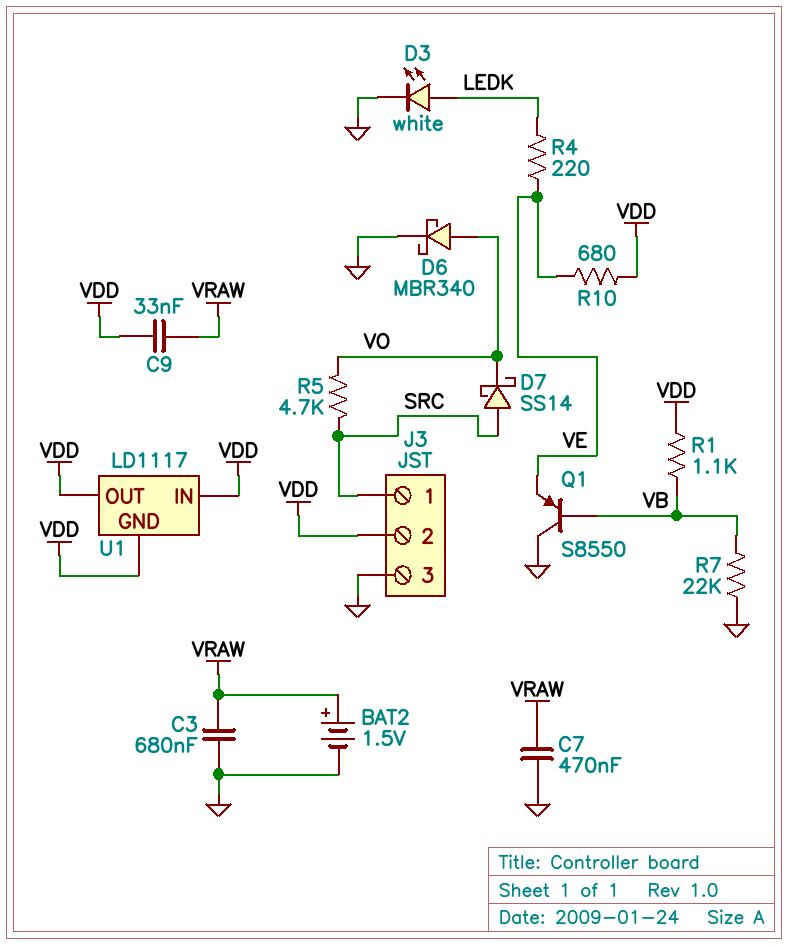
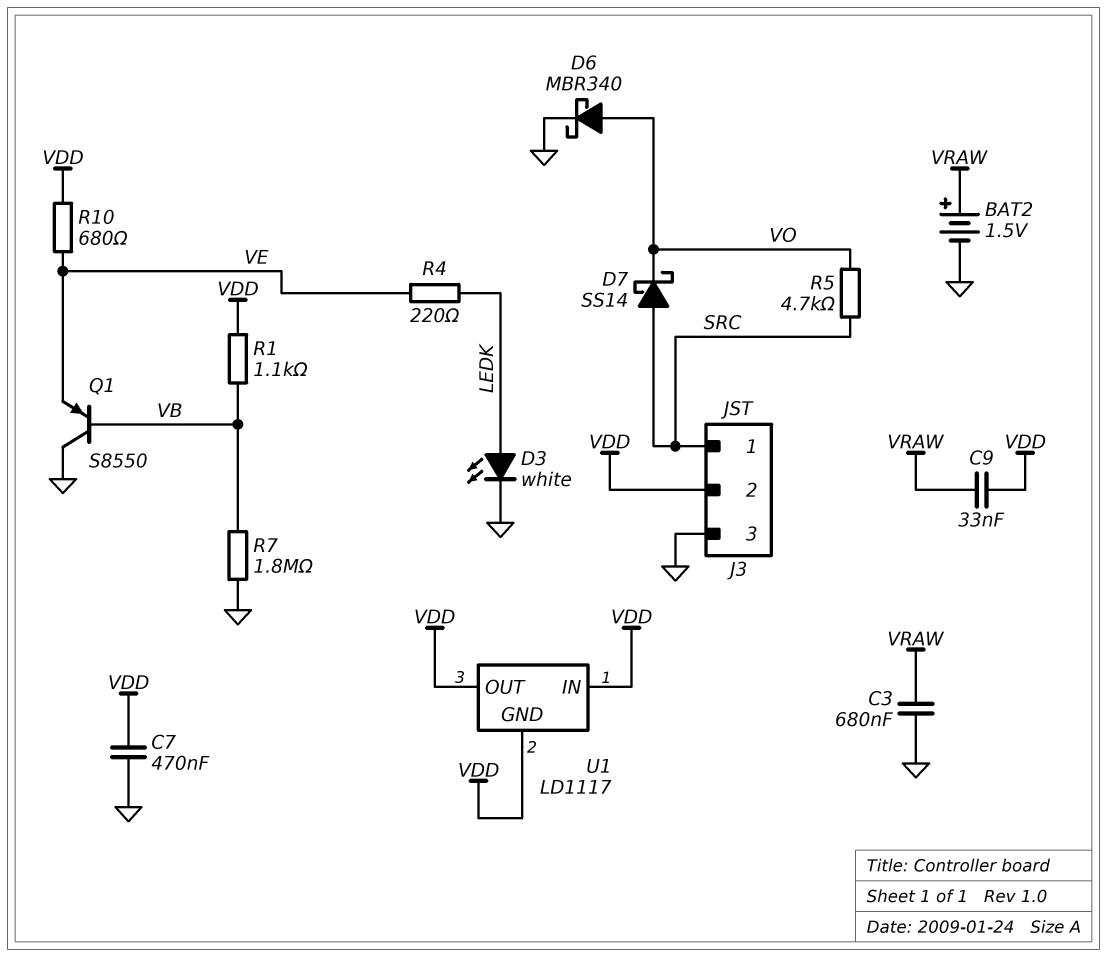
C7: 470nF (GND, VRAW) -> 470nF (GND, VDD)
R7: 22k (GND, VB) -> 1.8M (GND, VB)

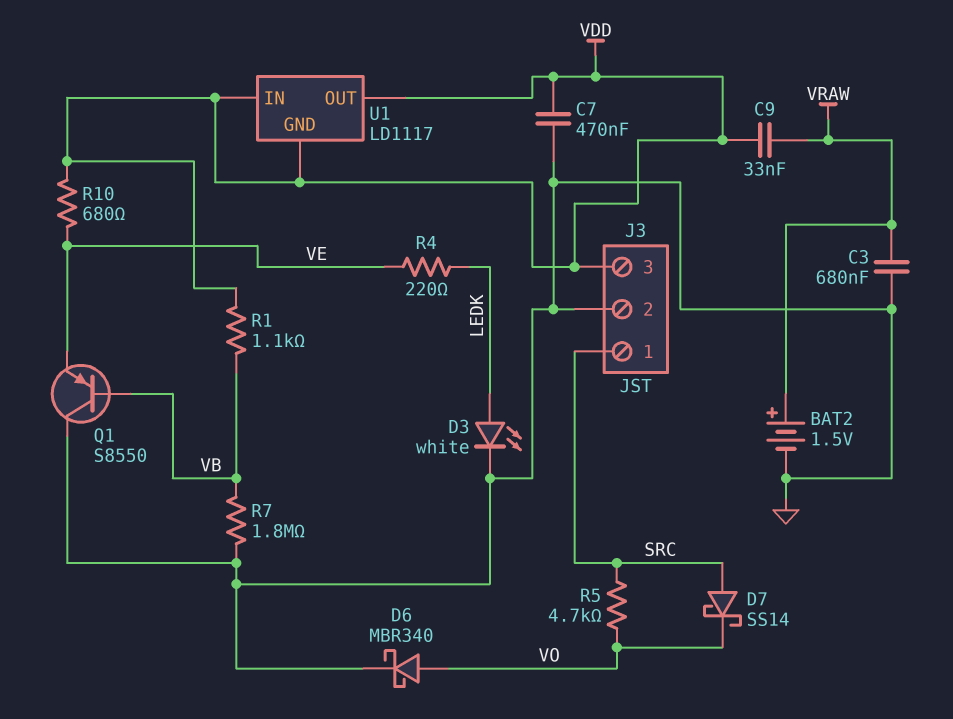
J3 pin 2: VDD -> GND
J3 pin 3: GND -> VDD

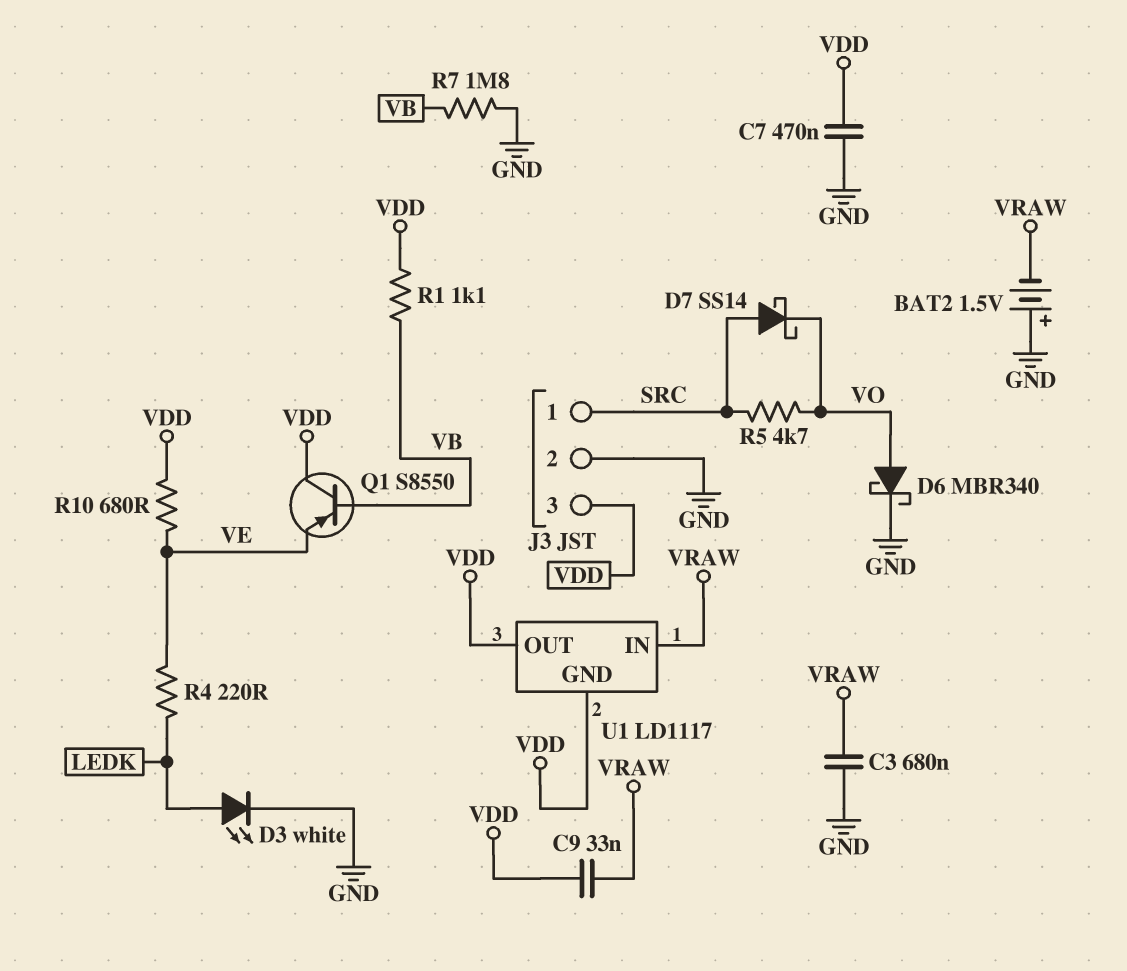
BAT2: 1.5V (plus VRAW, minus GND) -> 1.5V (plus GND, minus VRAW)
Q1: PNP S8550 (B VB, C GND, E VE) -> PNP S8550 (B VB, C VDD, E VE)
U1 pin IN: VDD -> VRAW

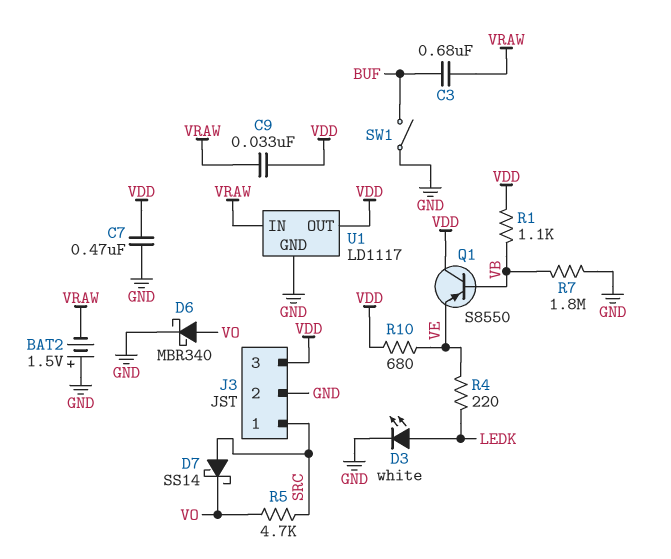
C3: 680nF (GND, VRAW) -> 680nF (BUF, VRAW)
SW1: none -> switch (BUF, GND)
U1 pin GND: VDD -> GND

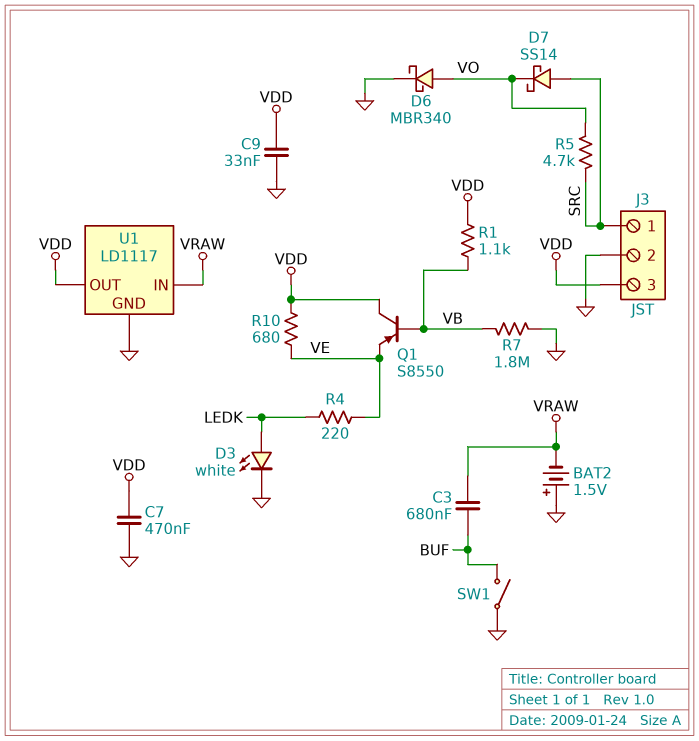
C9: 33nF (VDD, VRAW) -> 33nF (GND, VDD)

